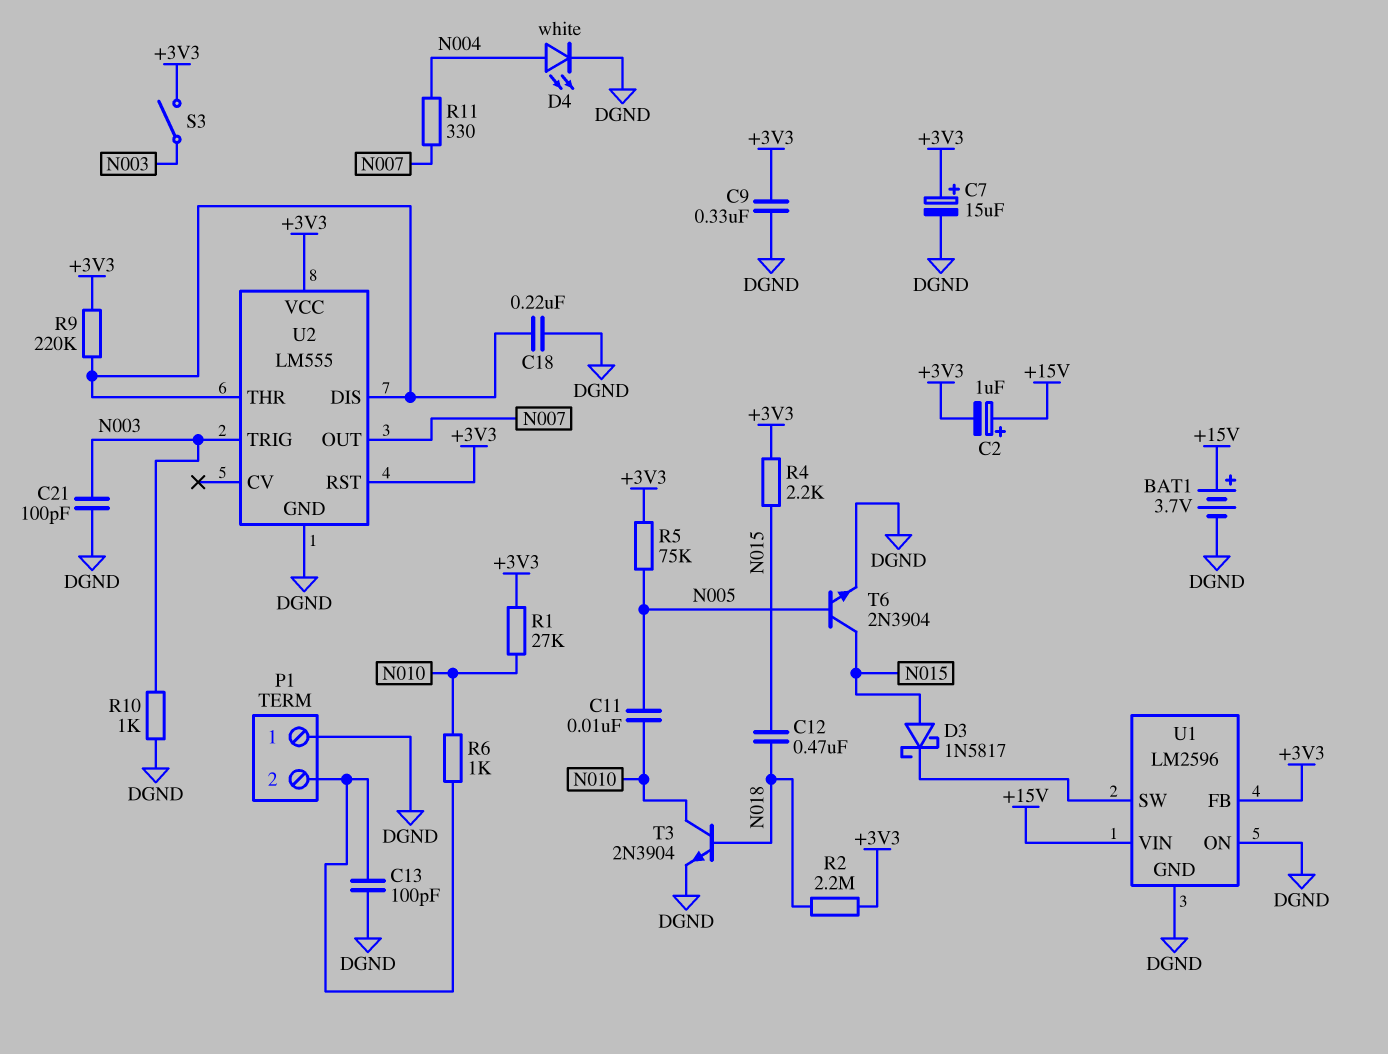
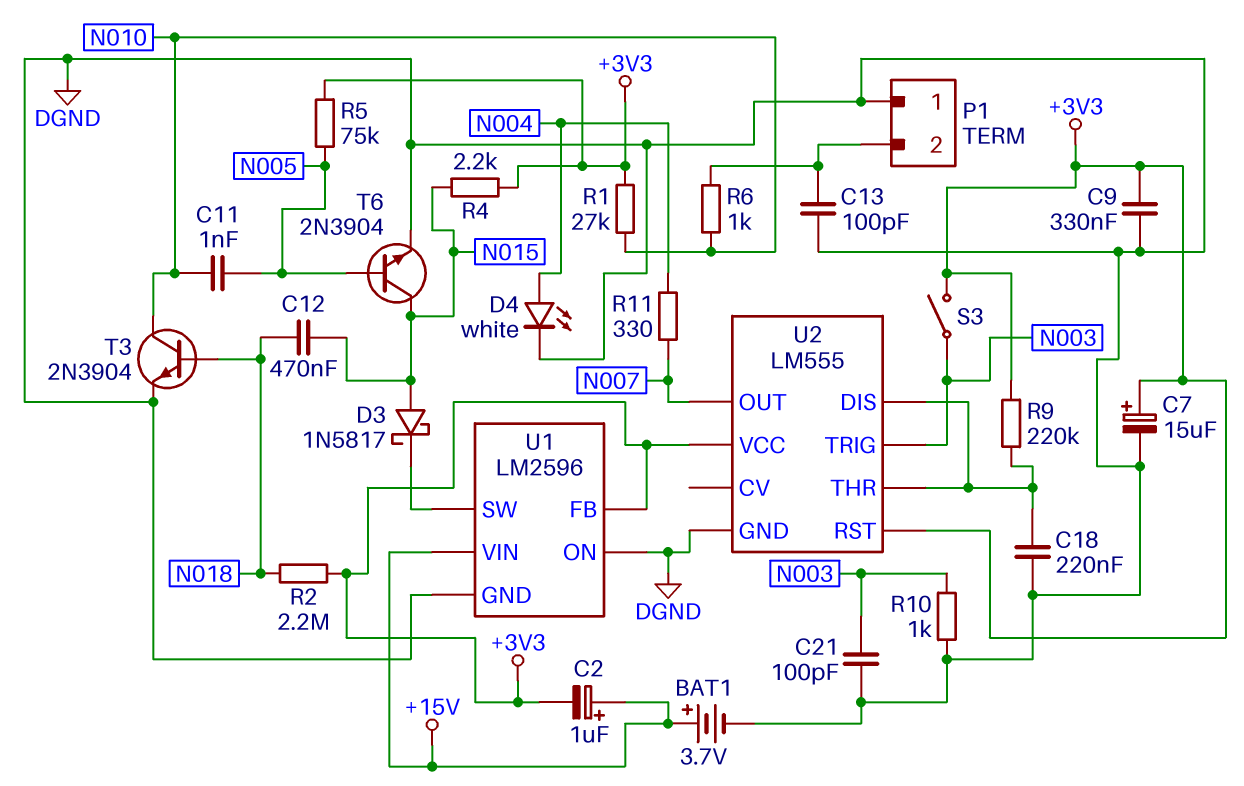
C11: 10nF (N005, N010) -> 1nF (N005, N010)

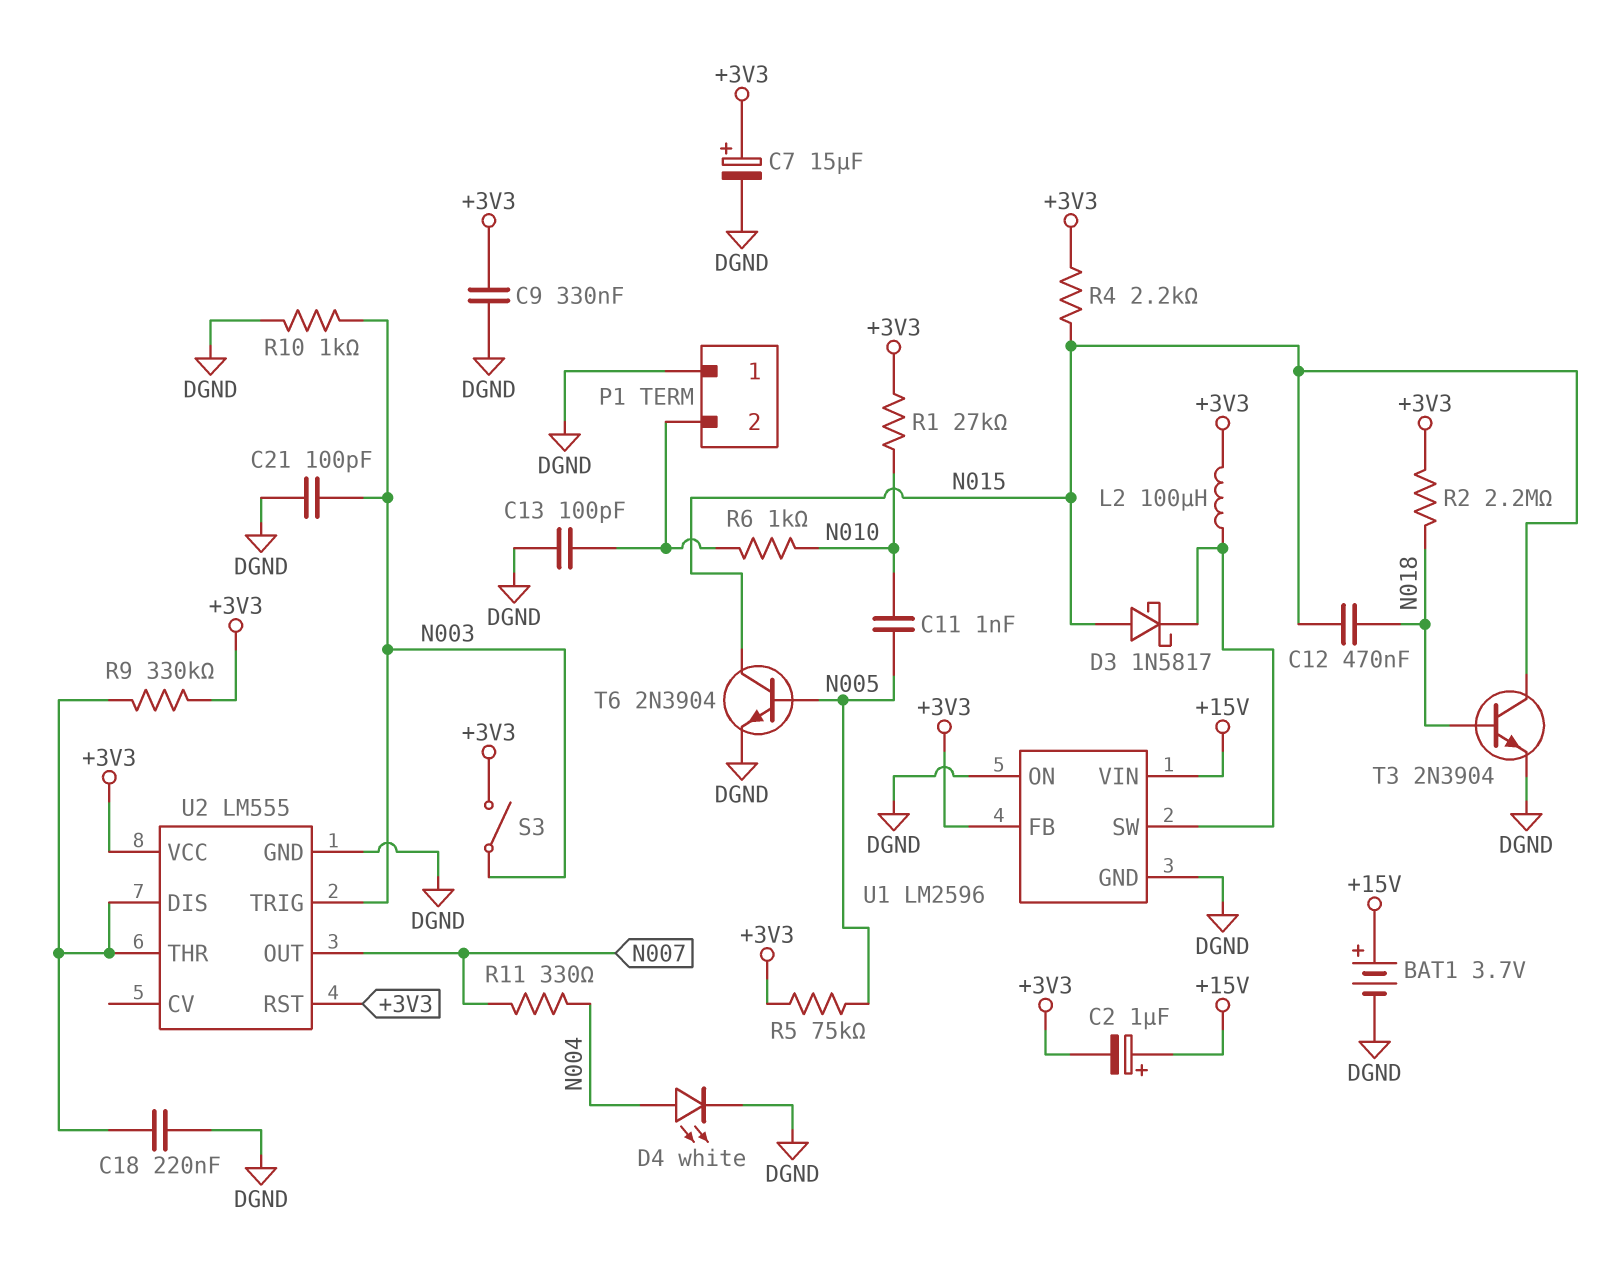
L2: none -> 100uH (+3V3, U1/SW)
R9: 220k (+3V3, U2/DIS) -> 330k (+3V3, U2/DIS)
T3: NPN 2N3904 (B N018, C N010, E DGND) -> NPN 2N3904 (B N018, C N015, E DGND)

